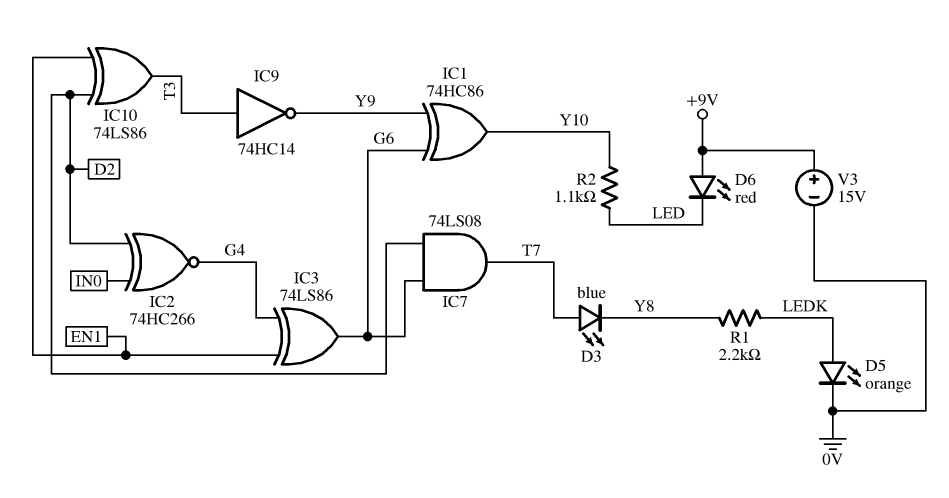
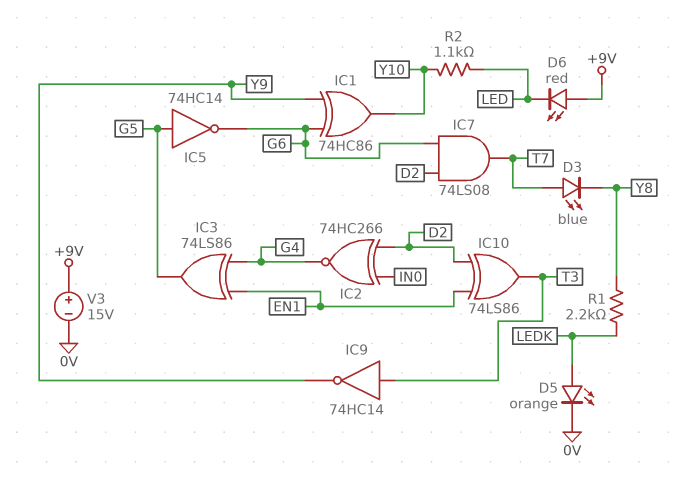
IC3: XOR 74LS86 (in EN1, in G4, out G6) -> XOR 74LS86 (in EN1, in G4, out G5)
IC5: none -> NOT 74HC14 (in G5, out G6)

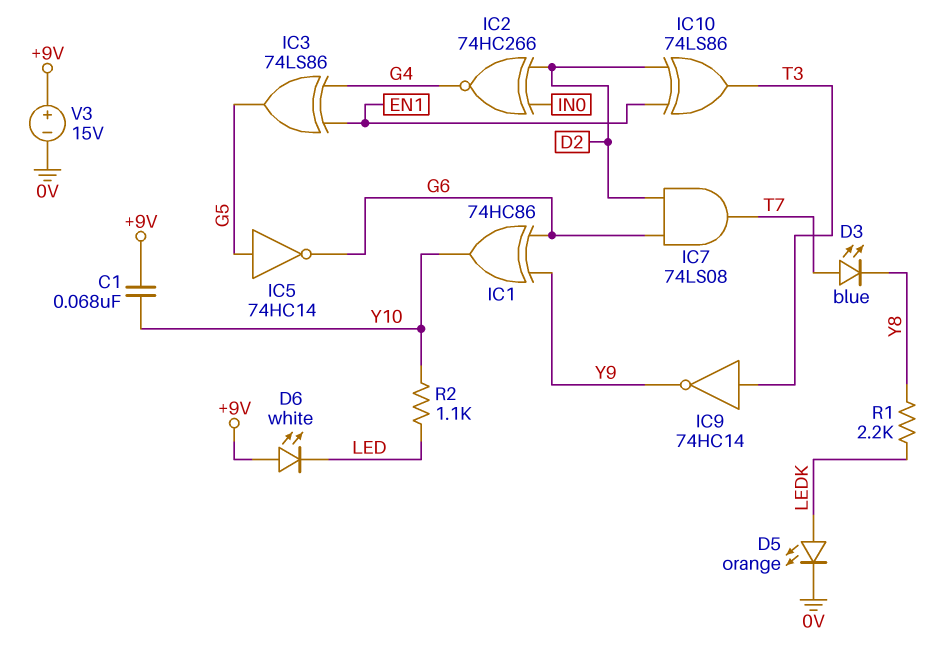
C1: none -> 68nF (+9V, Y10)
D6: LED red (A +9V, K LED) -> LED white (A +9V, K LED)

